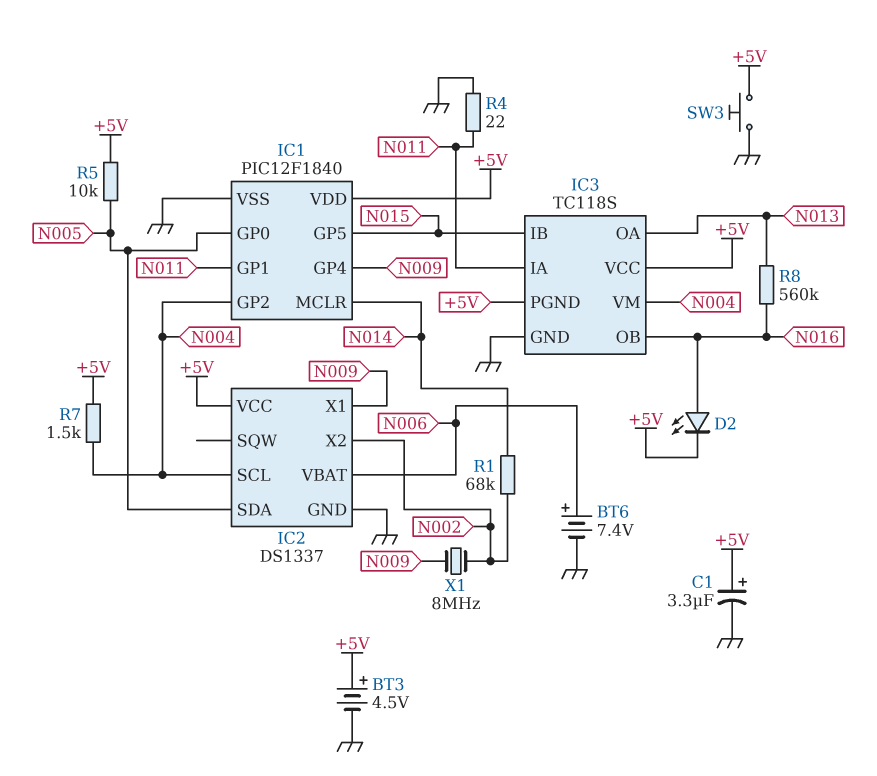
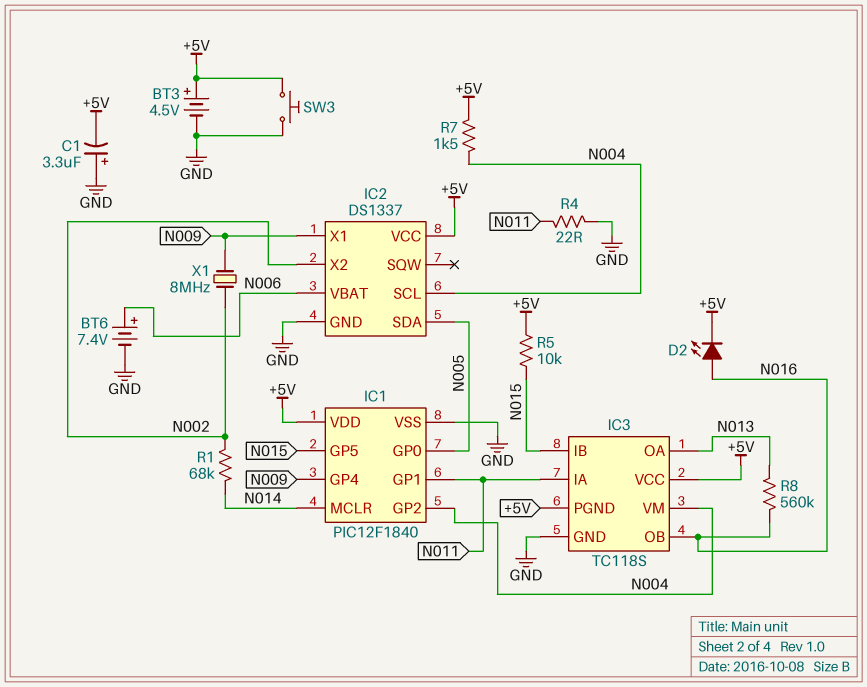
C1: 3.3uF (plus +5V, minus GND) -> 3.3uF (plus GND, minus +5V)
R5: 10k (+5V, N005) -> 10k (+5V, N015)

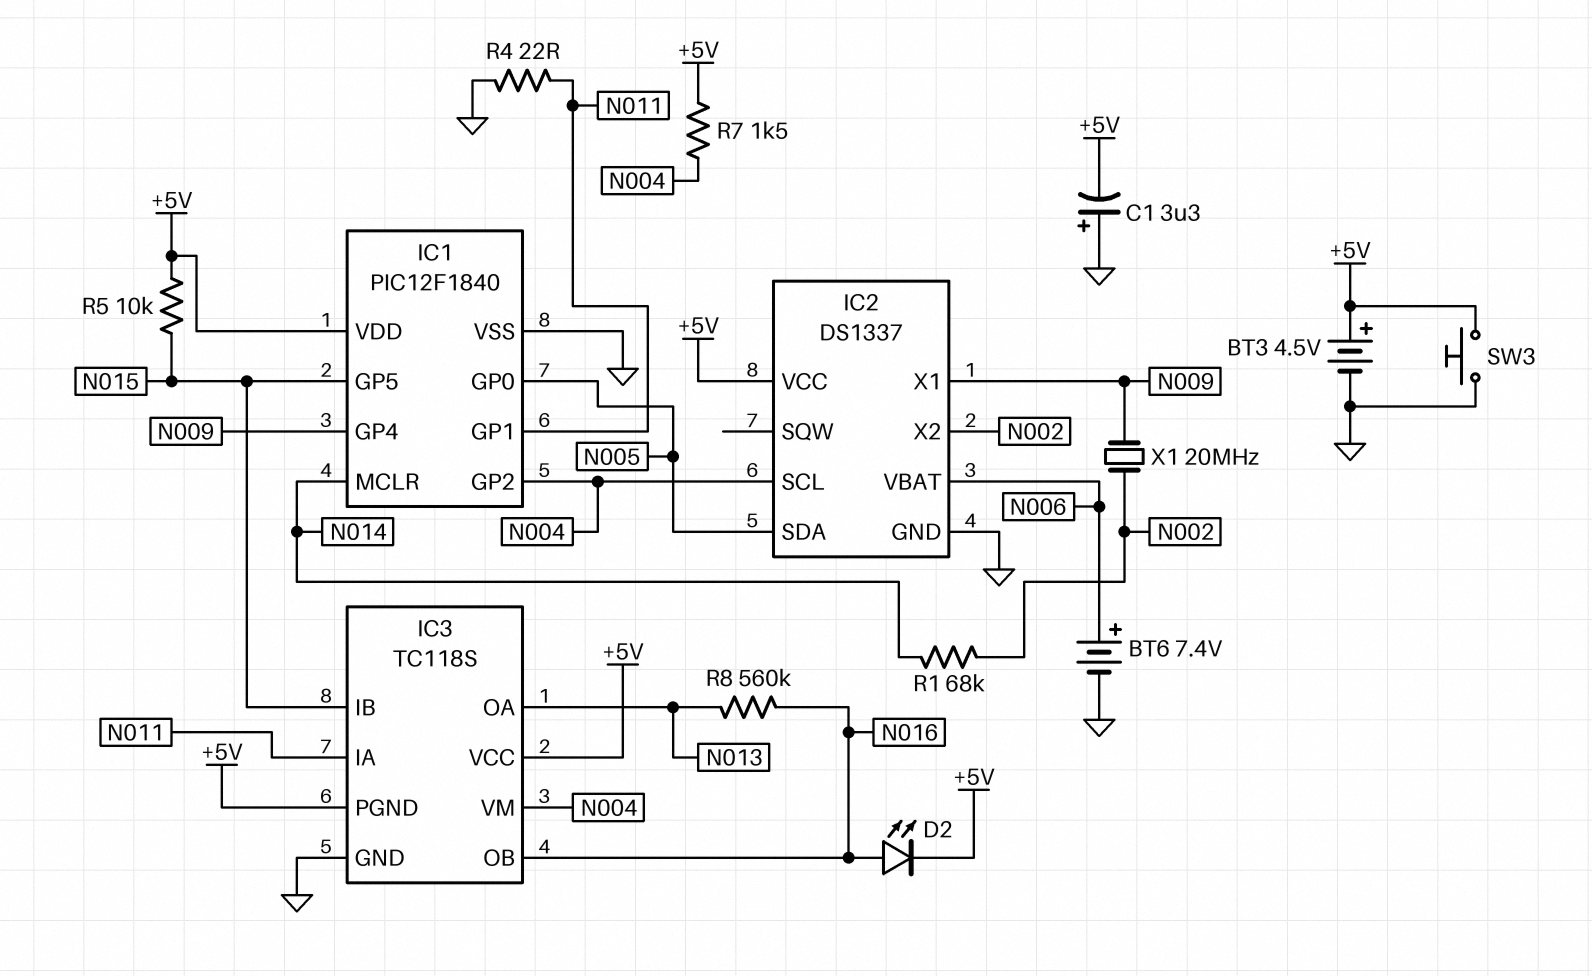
X1: 8MHz (N002, N009) -> 20MHz (N002, N009)

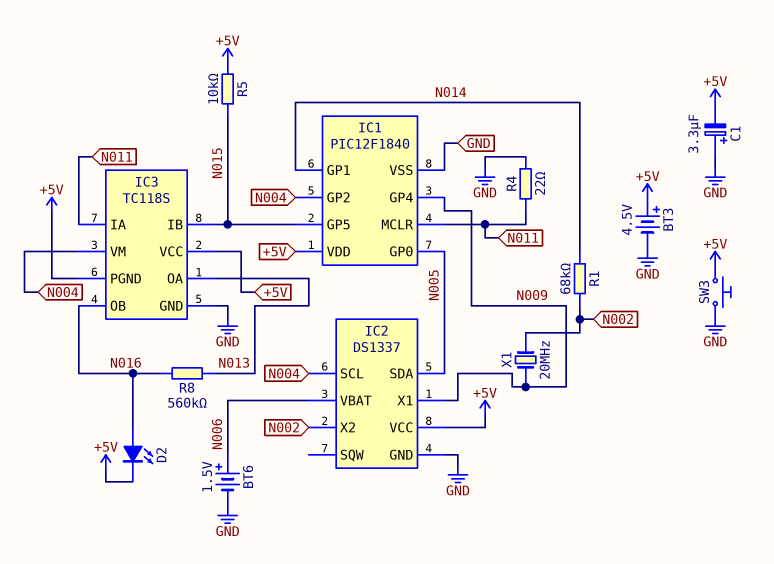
BT6: 7.4V (plus N006, minus GND) -> 1.5V (plus N006, minus GND)
IC1 pin GP1: N011 -> N014
IC1 pin MCLR: N014 -> N011
R7: 1.5k (+5V, N004) -> none

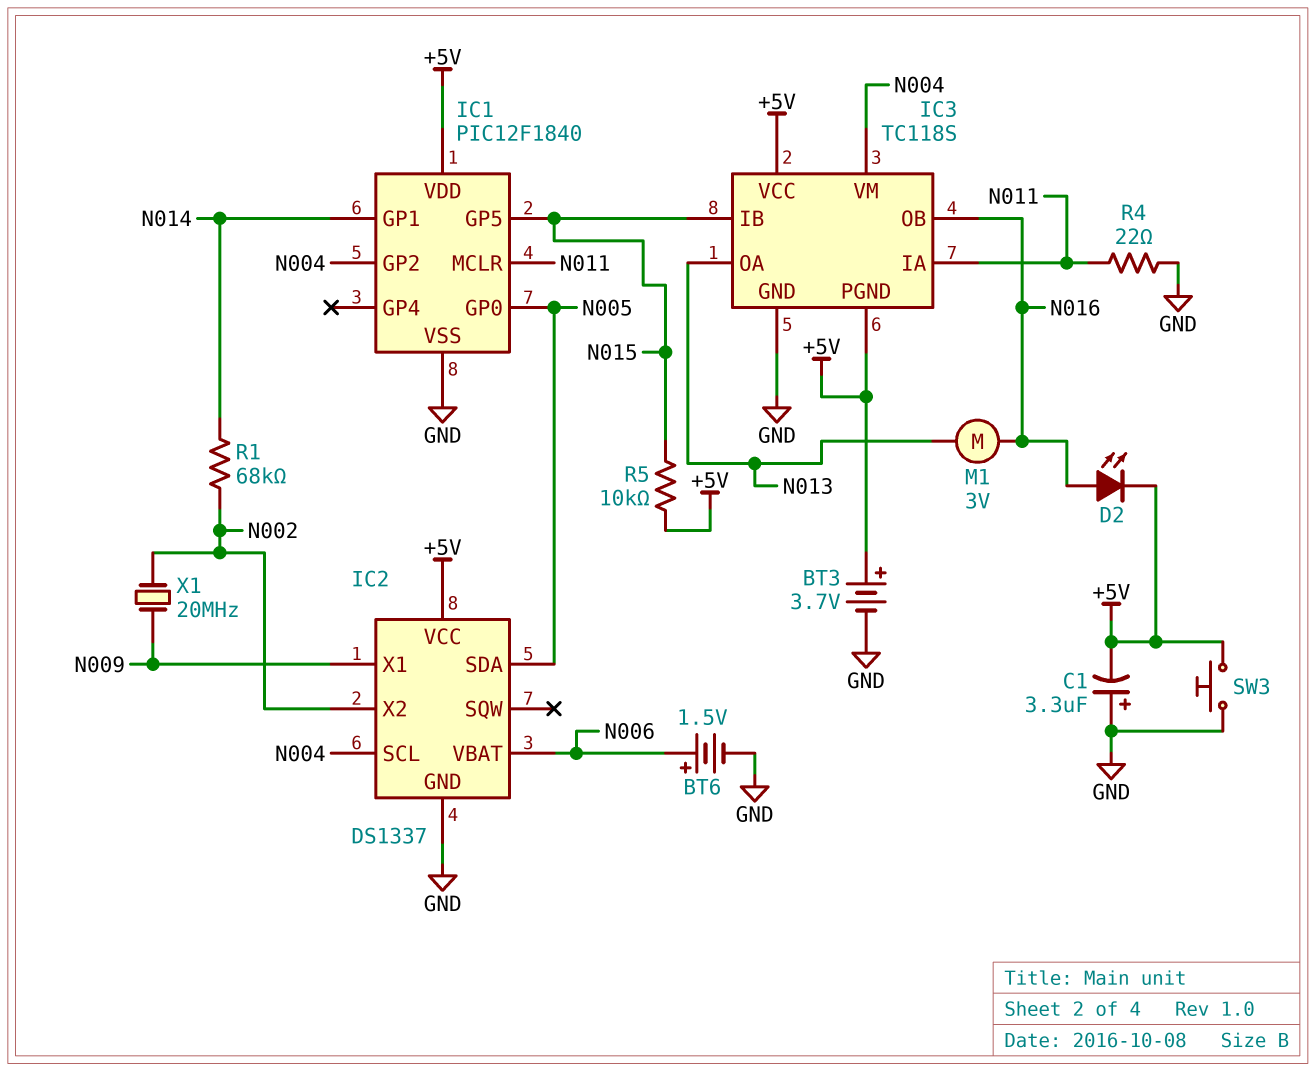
BT3: 4.5V (plus +5V, minus GND) -> 3.7V (plus +5V, minus GND)
IC1 pin GP4: N009 -> none
M1: none -> motor 3V (N013, N016)
R8: 560k (N013, N016) -> none

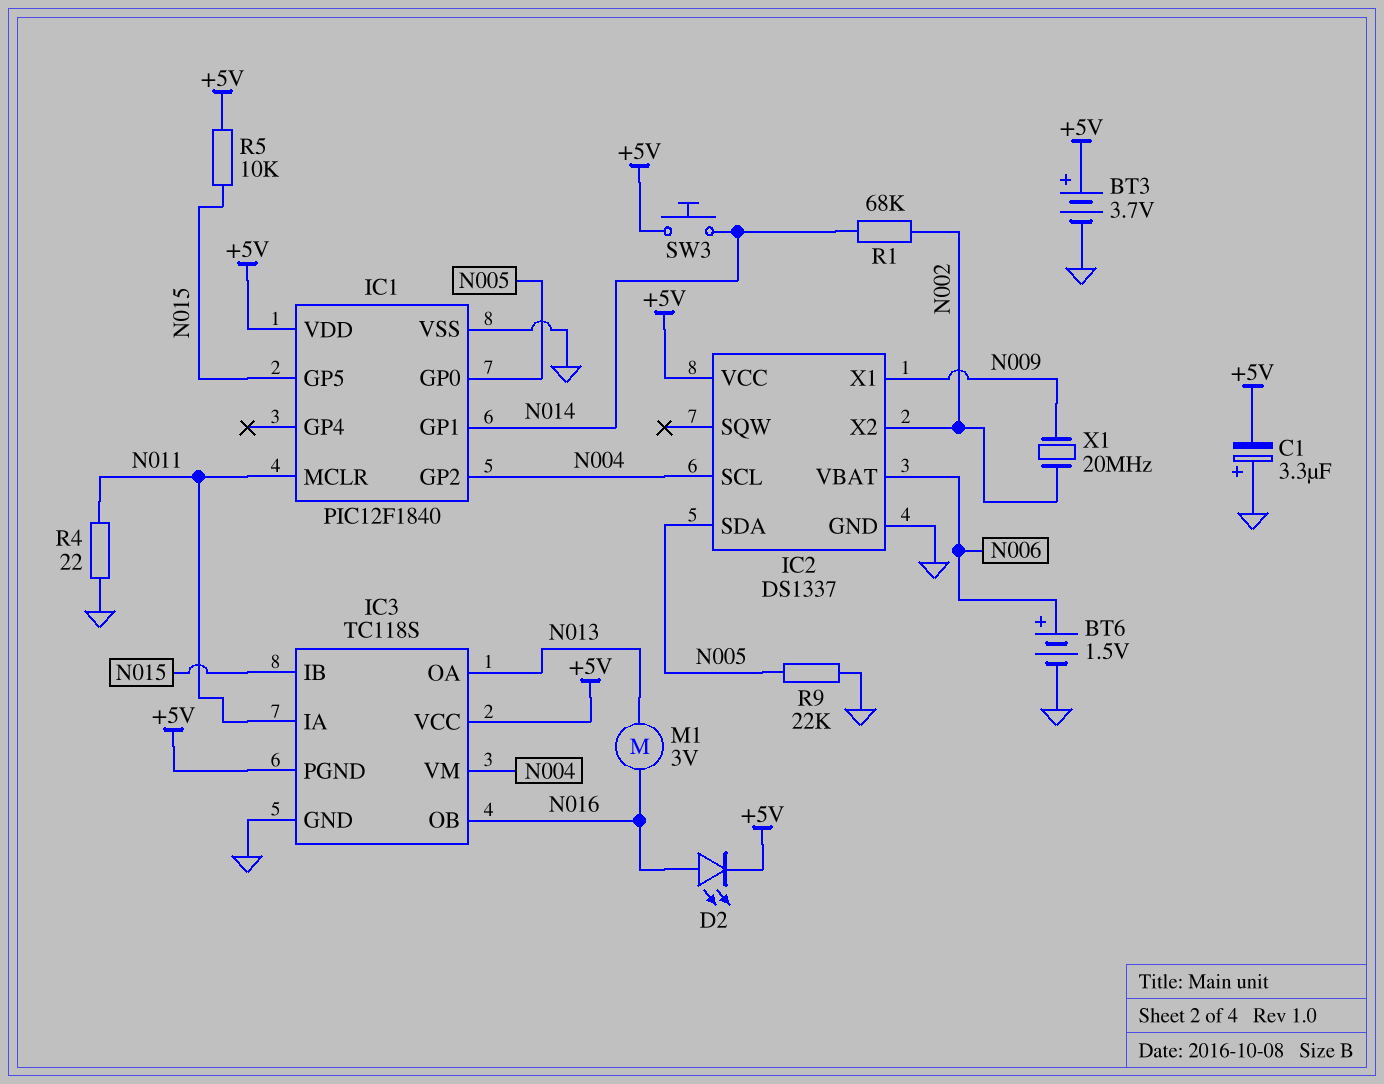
R9: none -> 22k (GND, N005)
SW3: button (+5V, GND) -> button (+5V, N014)

